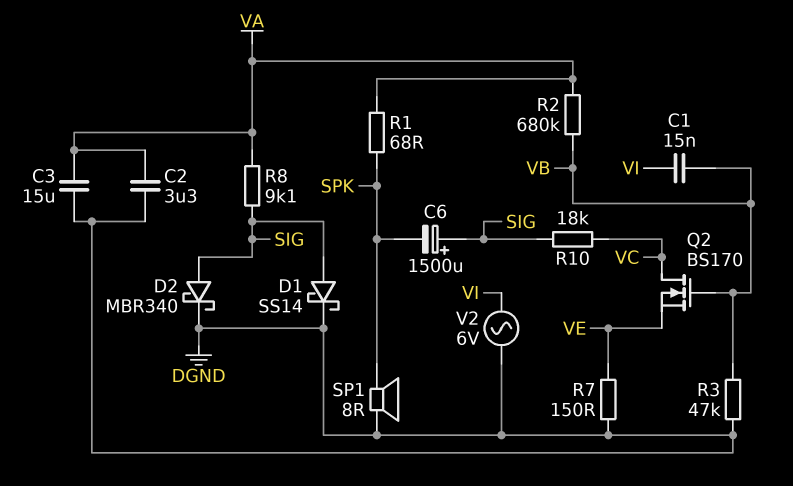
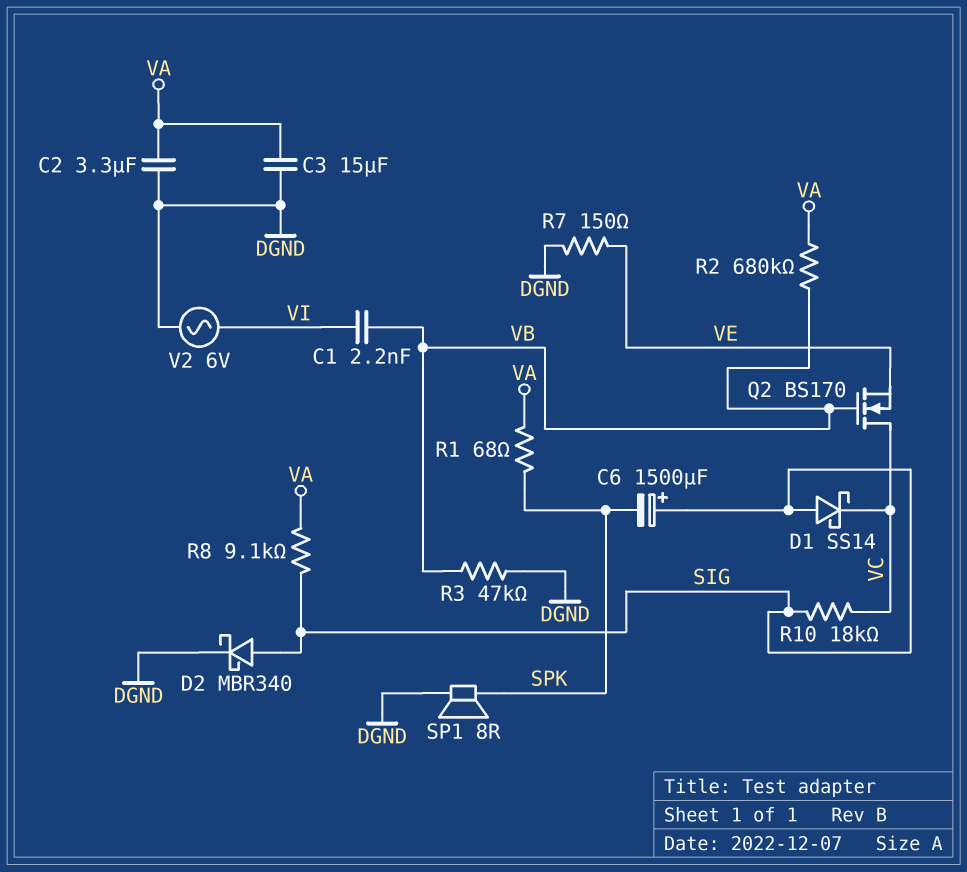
C1: 15nF (VB, VI) -> 2.2nF (VB, VI)
D1: schottky SS14 (A SIG, K DGND) -> schottky SS14 (A SIG, K VC)

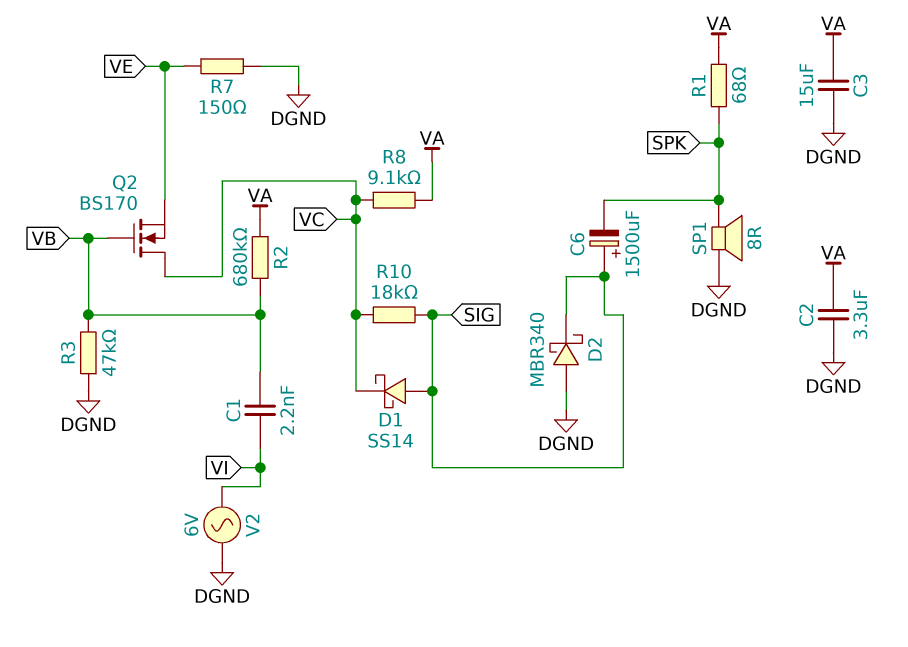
D2: schottky MBR340 (A SIG, K DGND) -> schottky MBR340 (A DGND, K SIG)
R8: 9.1k (SIG, VA) -> 9.1k (VA, VC)

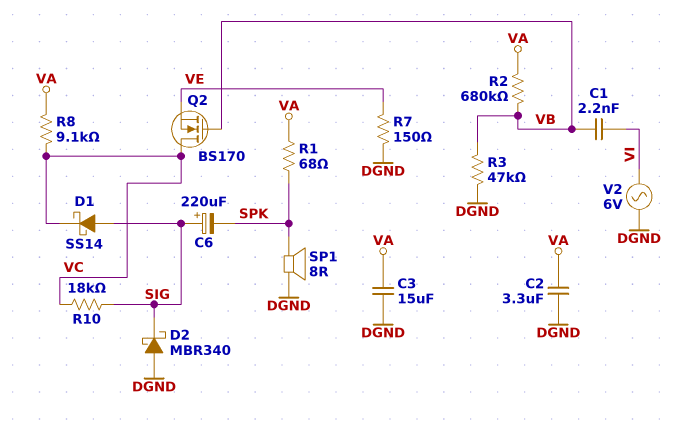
C6: 1500uF (plus SIG, minus SPK) -> 220uF (plus SIG, minus SPK)

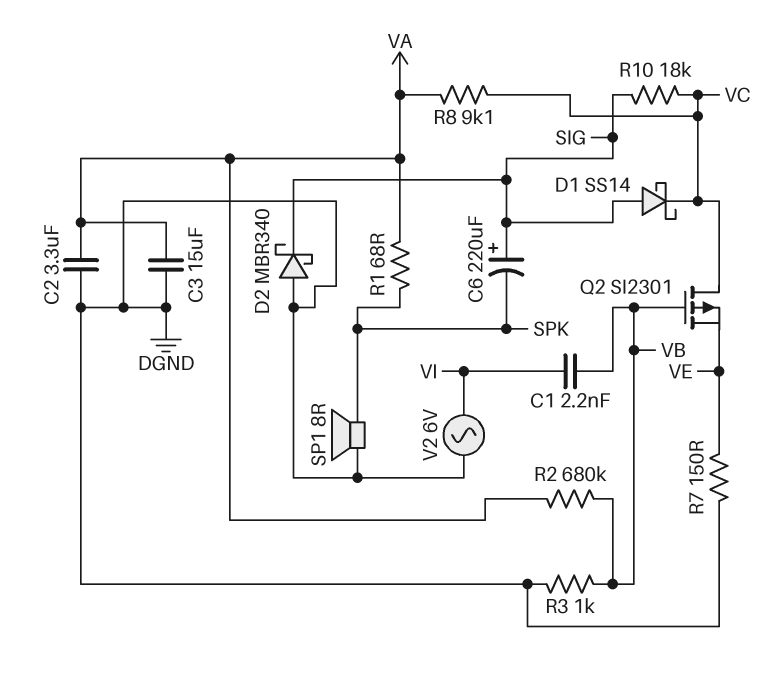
Q2: NMOS BS170 (G VB, D VC, S VE) -> PMOS SI2301 (G VB, D VC, S VE)
R3: 47k (DGND, VB) -> 1k (DGND, VB)

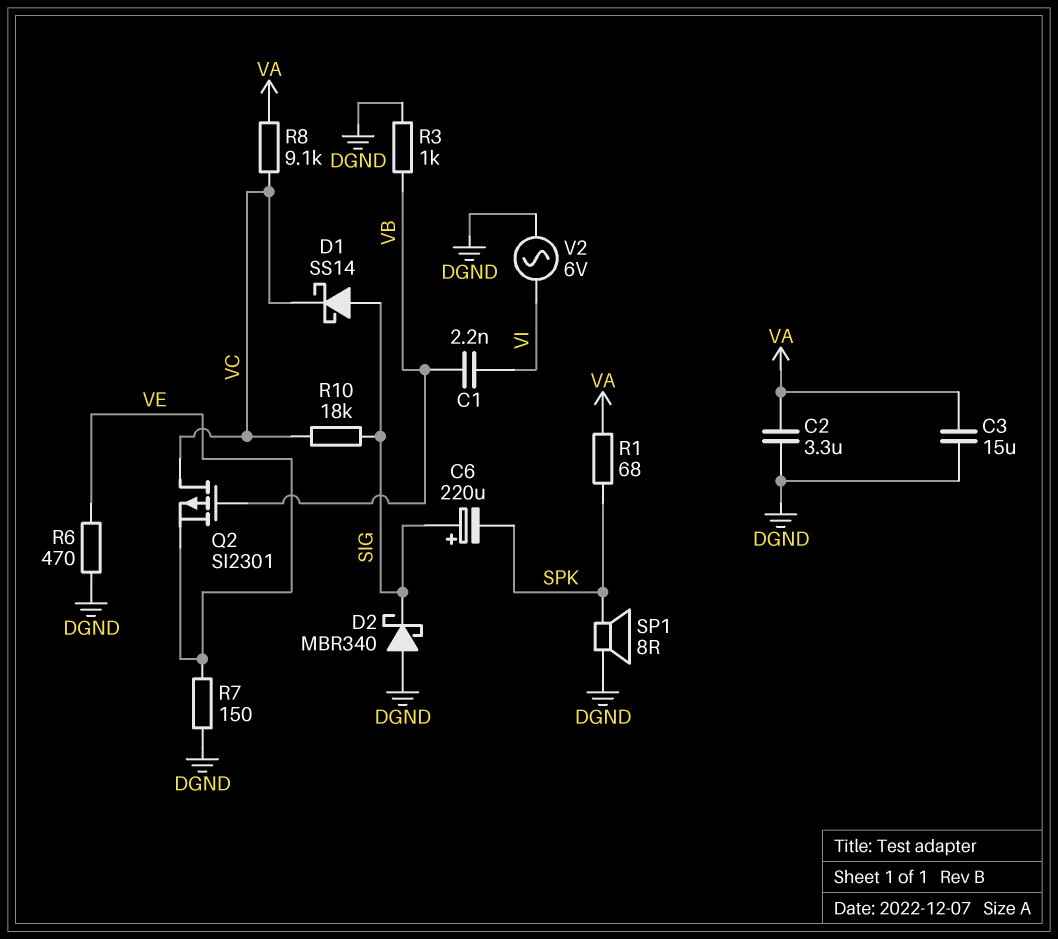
R2: 680k (VA, VB) -> none
R6: none -> 470 (DGND, VE)

